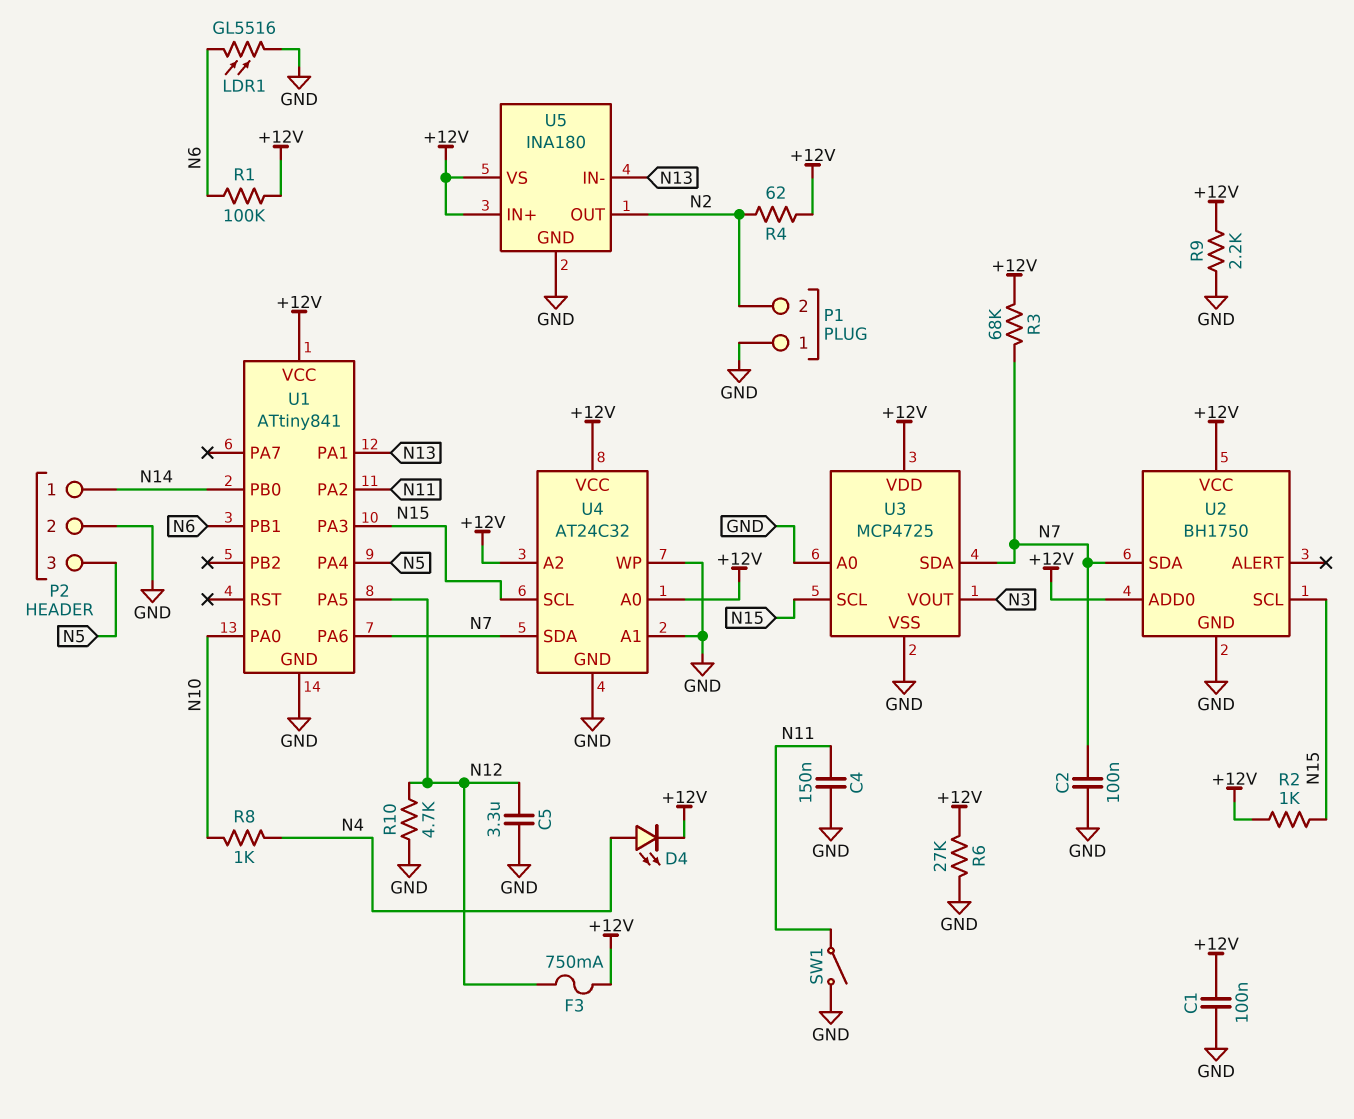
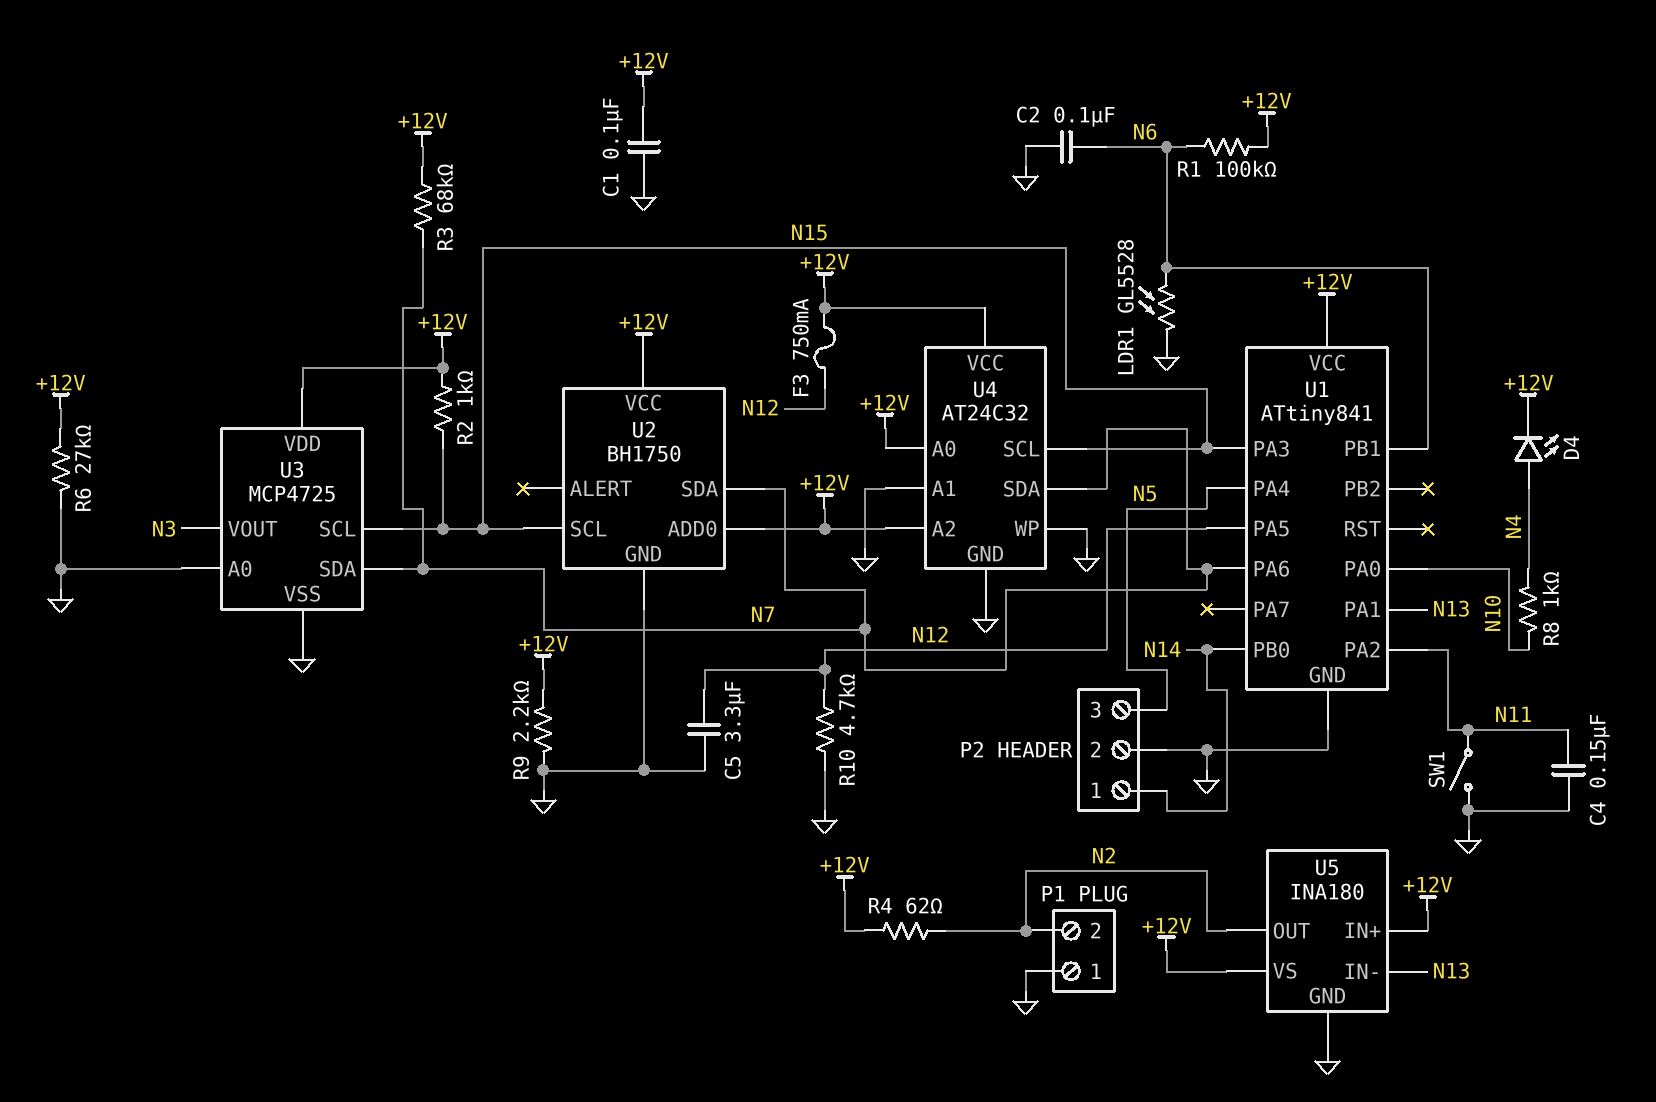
C2: 100nF (GND, N7) -> 100nF (GND, N6)
LDR1: GL5516 (GND, N6) -> GL5528 (GND, N6)

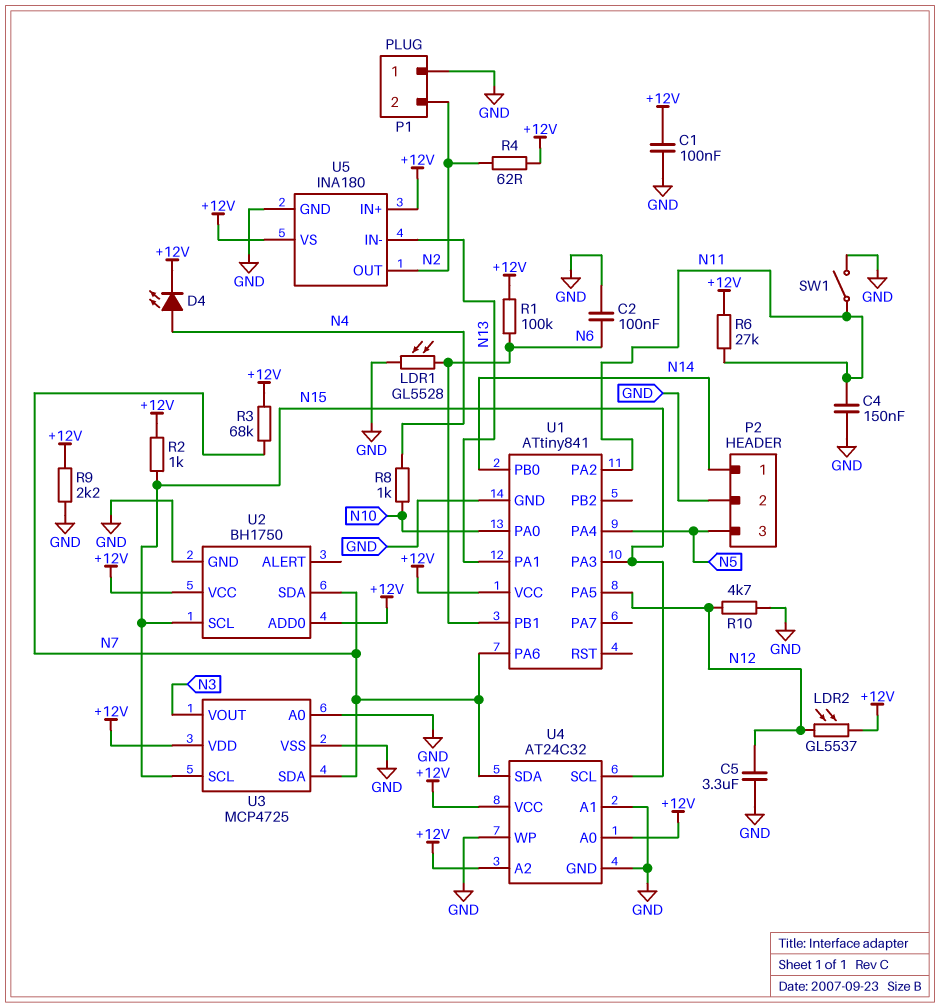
F3: 750mA (+12V, N12) -> none
LDR2: none -> GL5537 (+12V, N12)
R6: 27k (+12V, GND) -> 27k (+12V, N11)

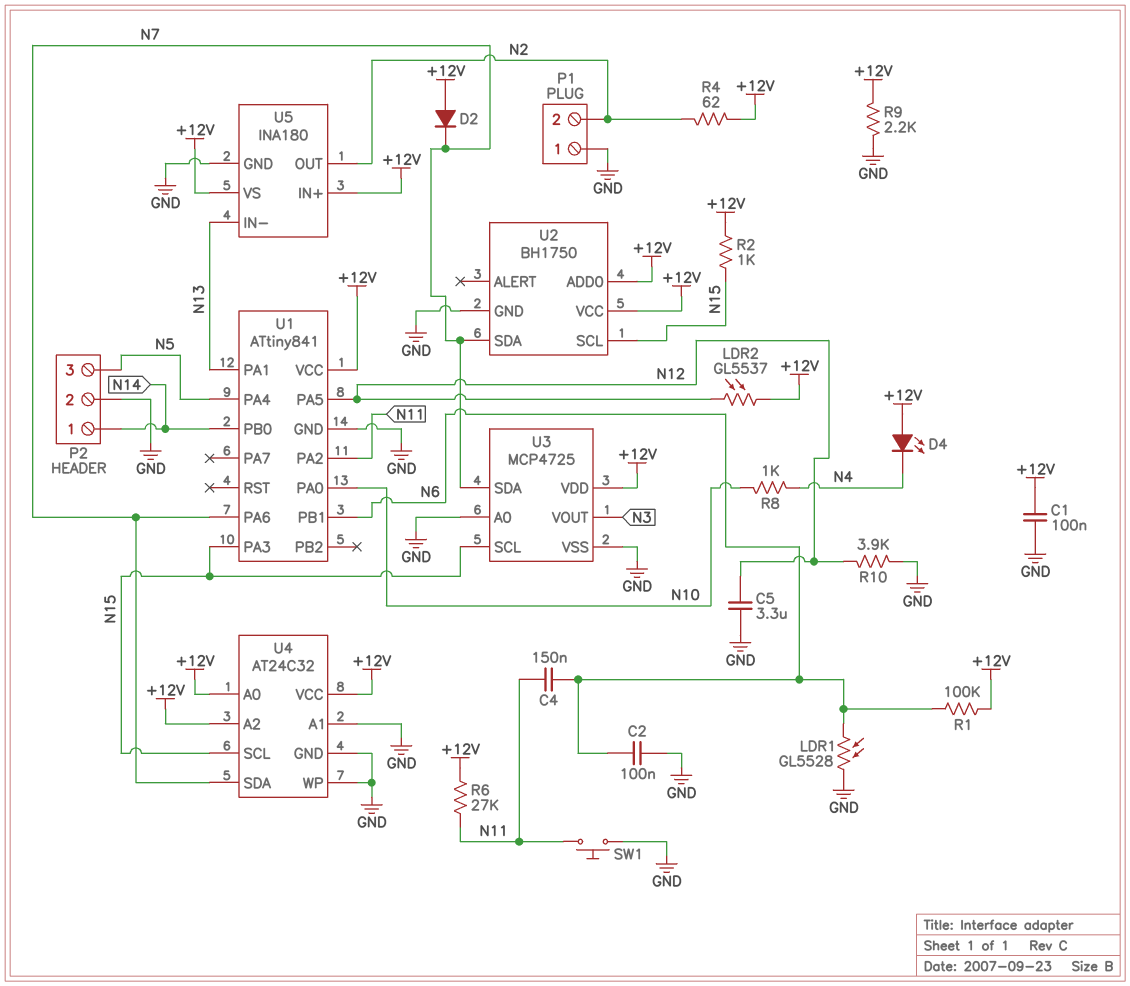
C4: 150nF (GND, N11) -> 150nF (N6, N11)
D2: none -> diode (A +12V, K N7)
D4: LED (A N4, K +12V) -> LED (A +12V, K N4)
R3: 68k (+12V, N7) -> none
R10: 4.7k (GND, N12) -> 3.9k (GND, N12)
SW1: switch (GND, N11) -> button (GND, N11)

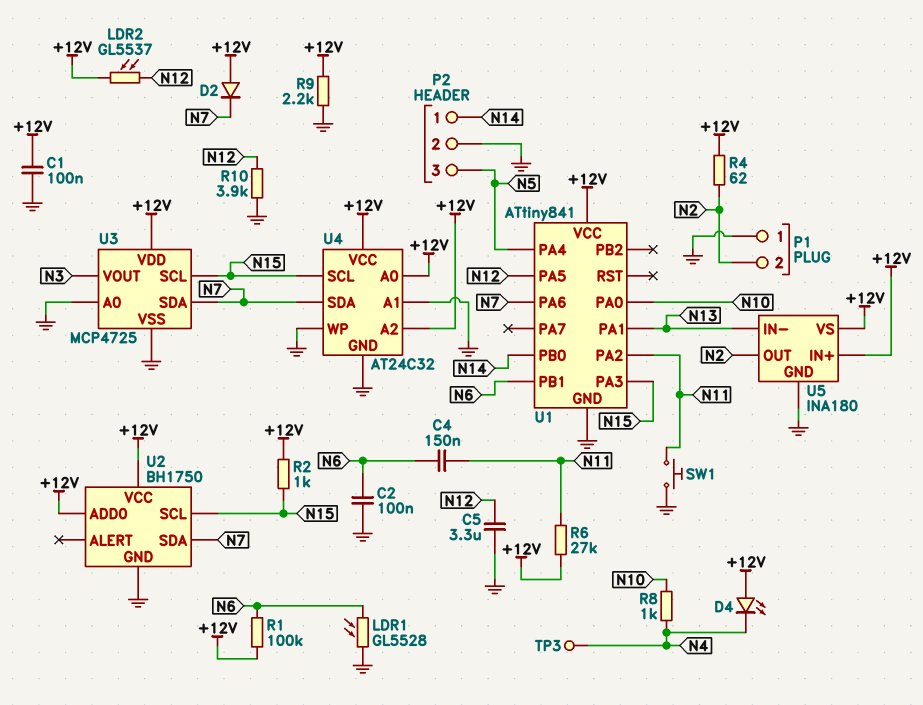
TP3: none -> test point (N4)

